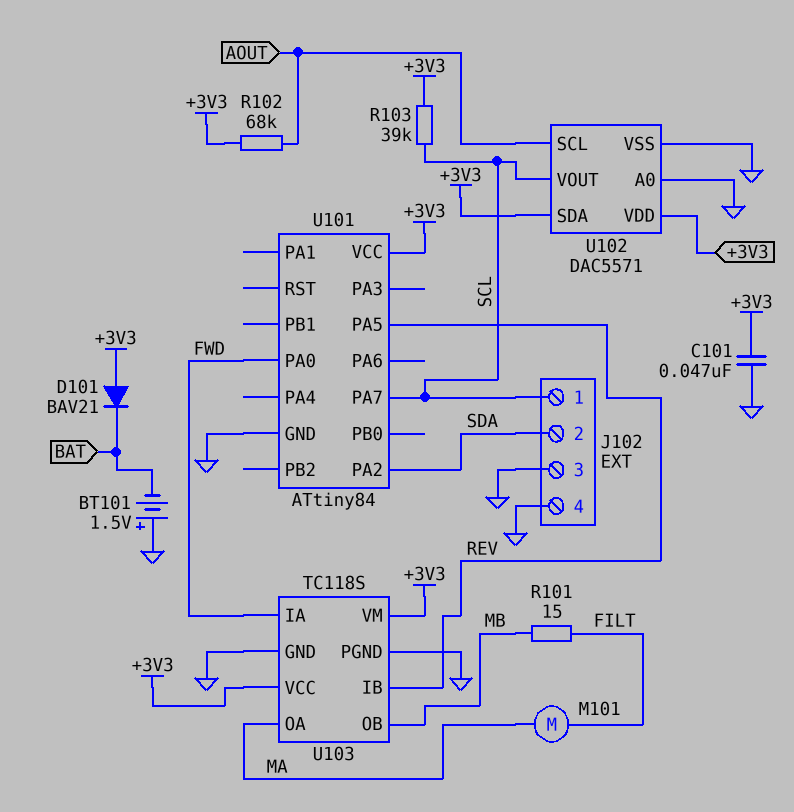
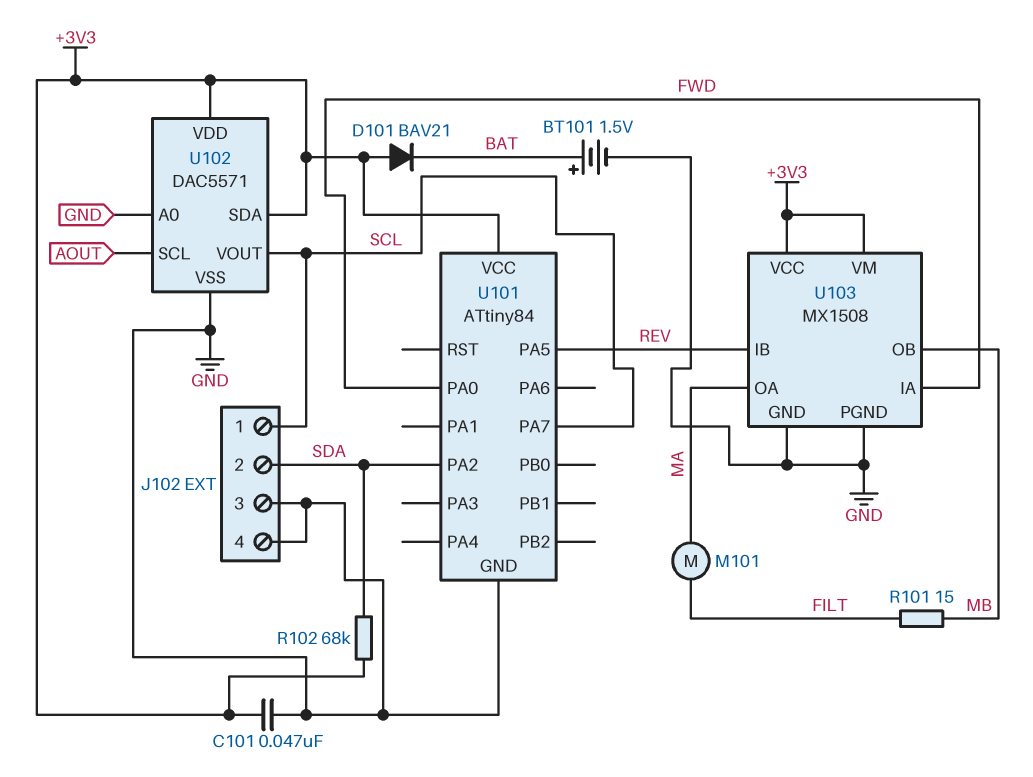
BT101: 1.5V (plus GND, minus BAT) -> 1.5V (plus BAT, minus GND)
R102: 68k (+3V3, AOUT) -> 68k (+3V3, SDA)
R103: 39k (+3V3, SCL) -> none
U103: TC118S -> MX1508

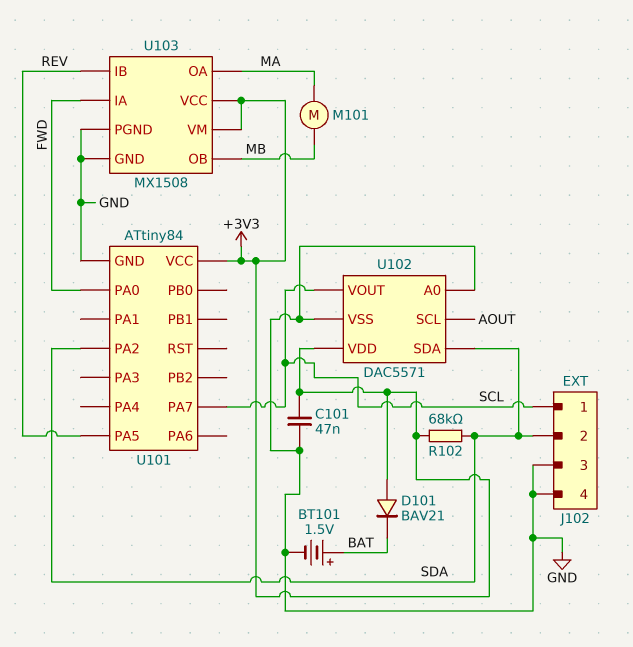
M101: motor (FILT, MA) -> motor (MA, MB)
R101: 15 (FILT, MB) -> none
U102 pin SDA: +3V3 -> SDA

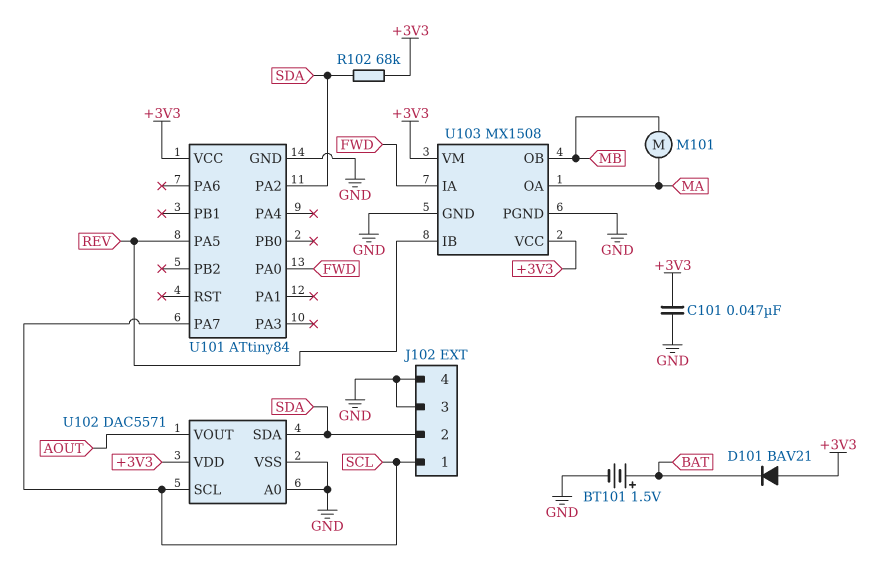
U102 pin SCL: AOUT -> SCL
U102 pin VOUT: SCL -> AOUT

